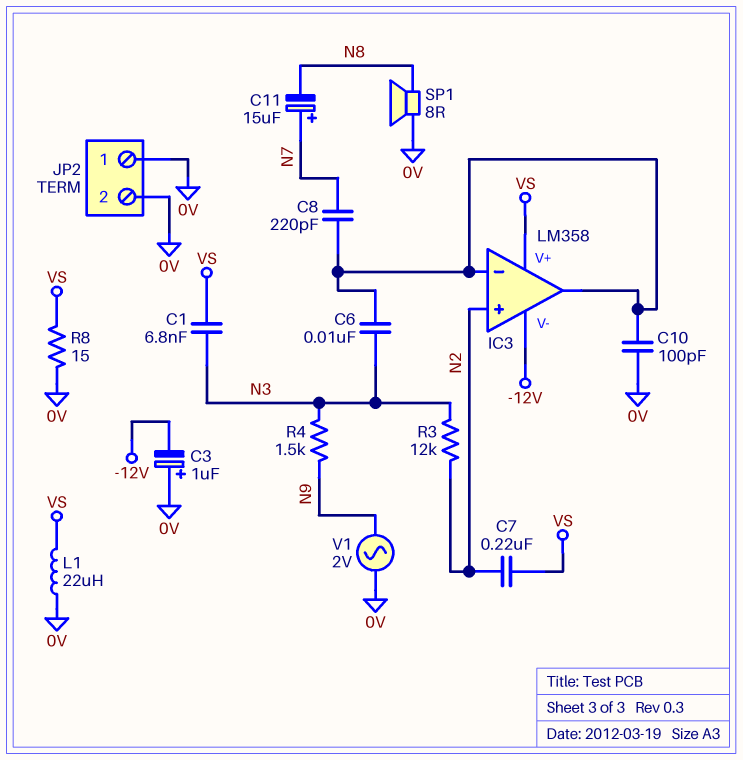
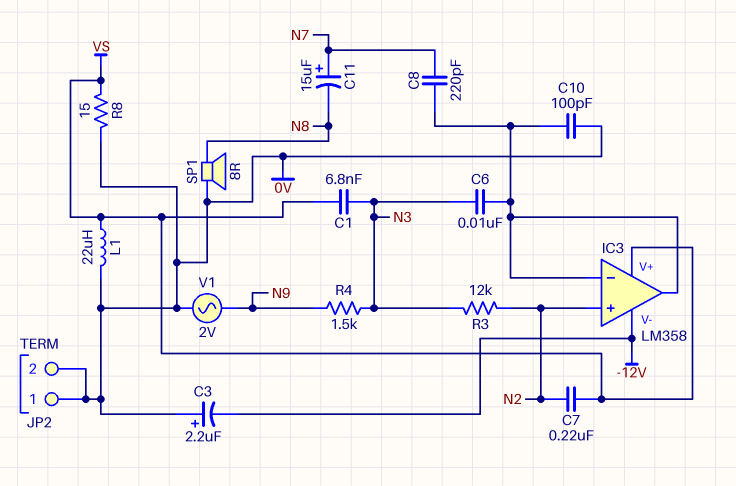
C3: 1uF (plus 0V, minus -12V) -> 2.2uF (plus 0V, minus -12V)

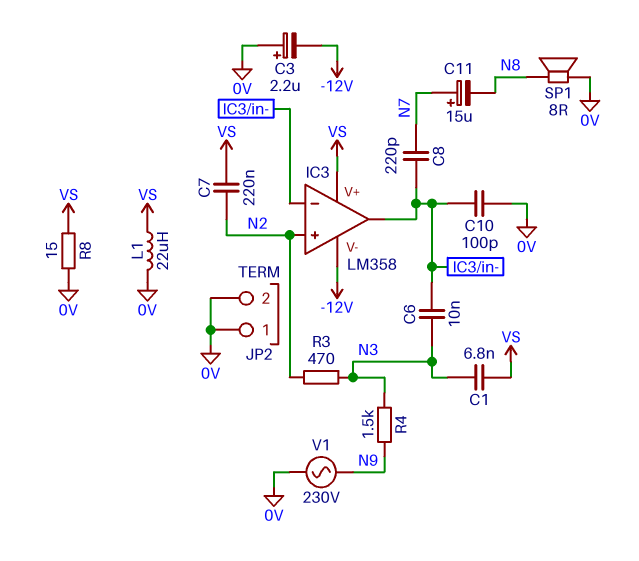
R3: 12k (N2, N3) -> 470 (N2, N3)
V1: AC 2V (0V, N9) -> AC 230V (0V, N9)

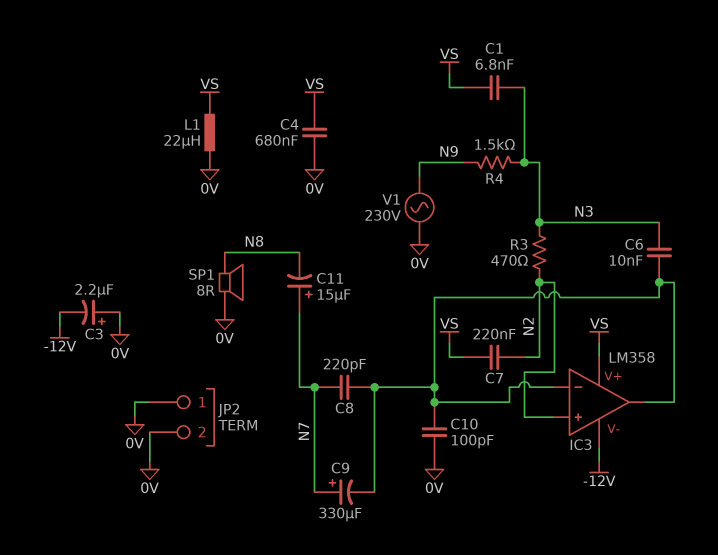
C4: none -> 680nF (0V, VS)
C9: none -> 330uF (plus N7, minus IC3/in-)
R8: 15 (0V, VS) -> none

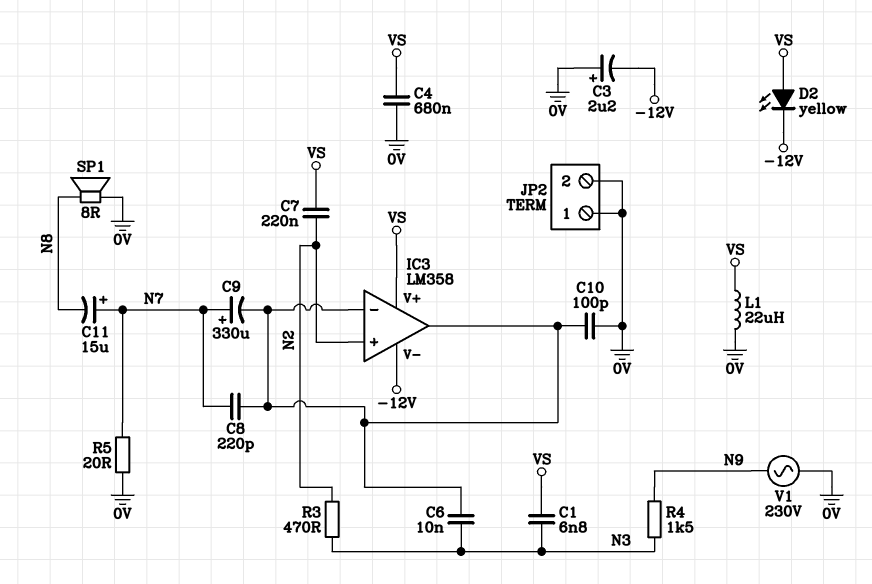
D2: none -> LED yellow (A VS, K -12V)
R5: none -> 20 (0V, N7)

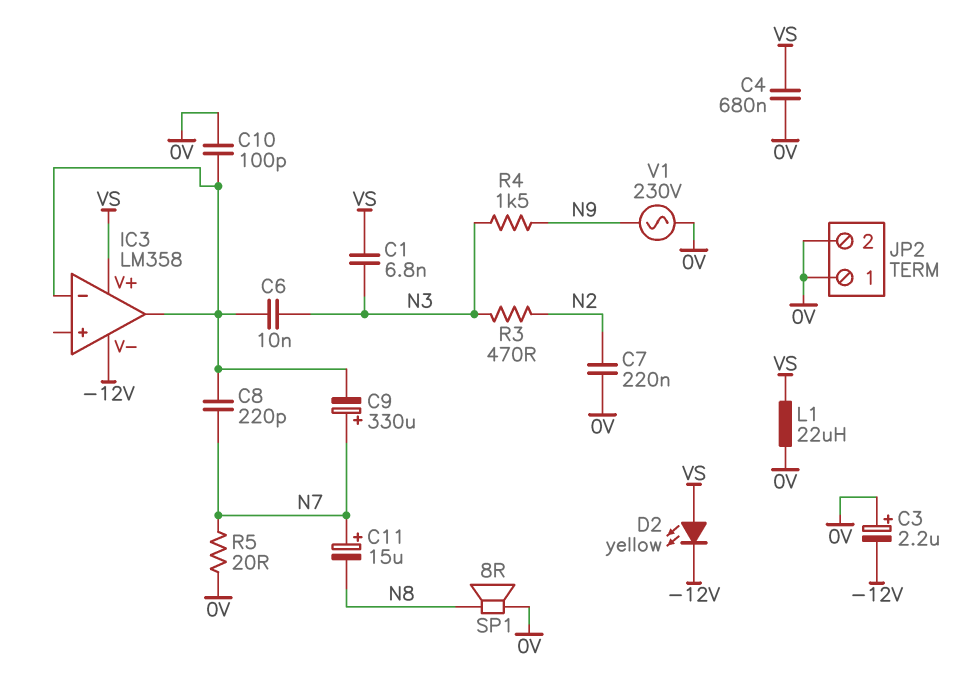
C7: 220nF (N2, VS) -> 220nF (0V, N2)
IC3 pin in+: N2 -> none

